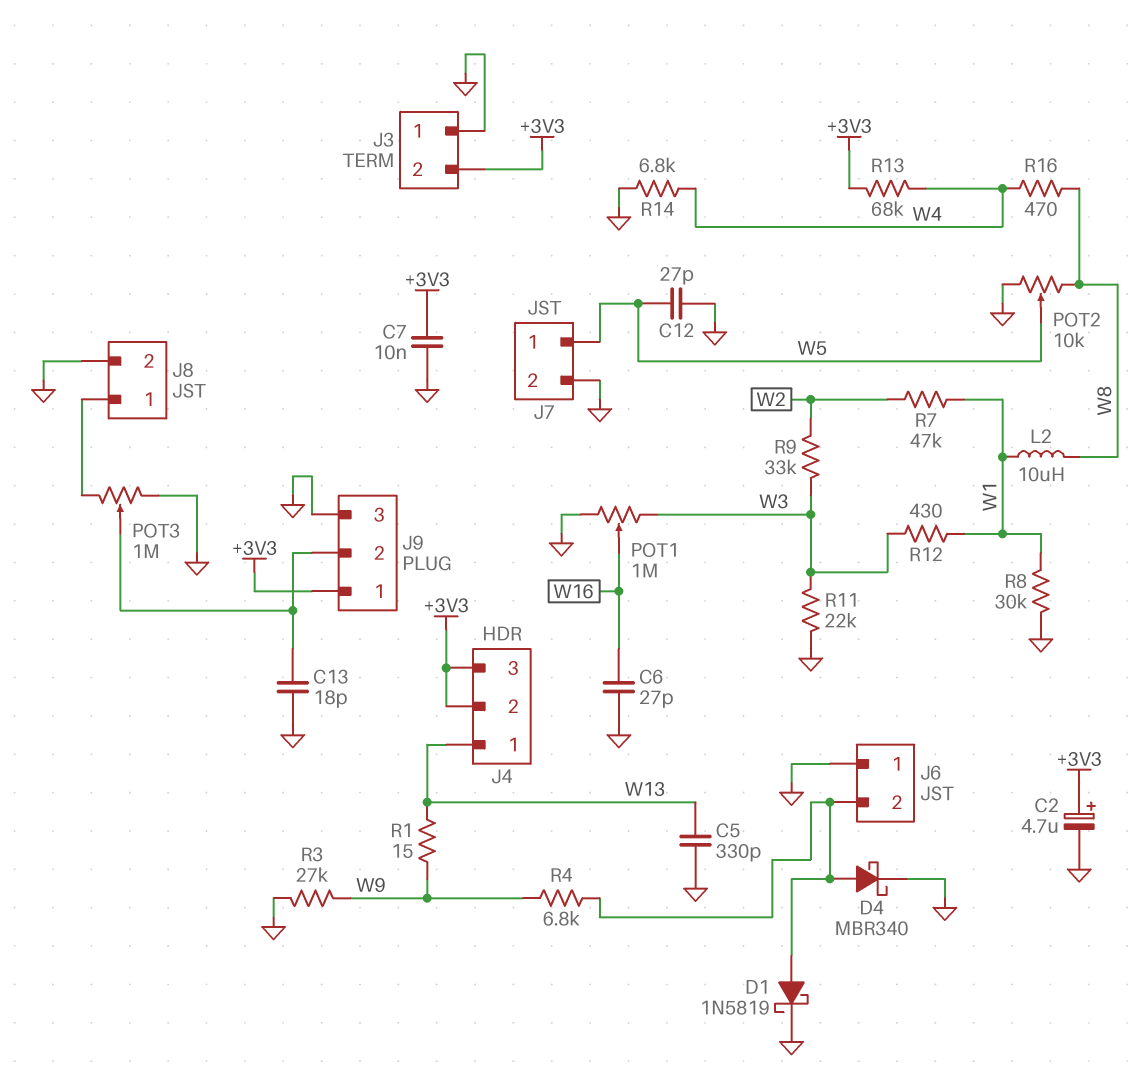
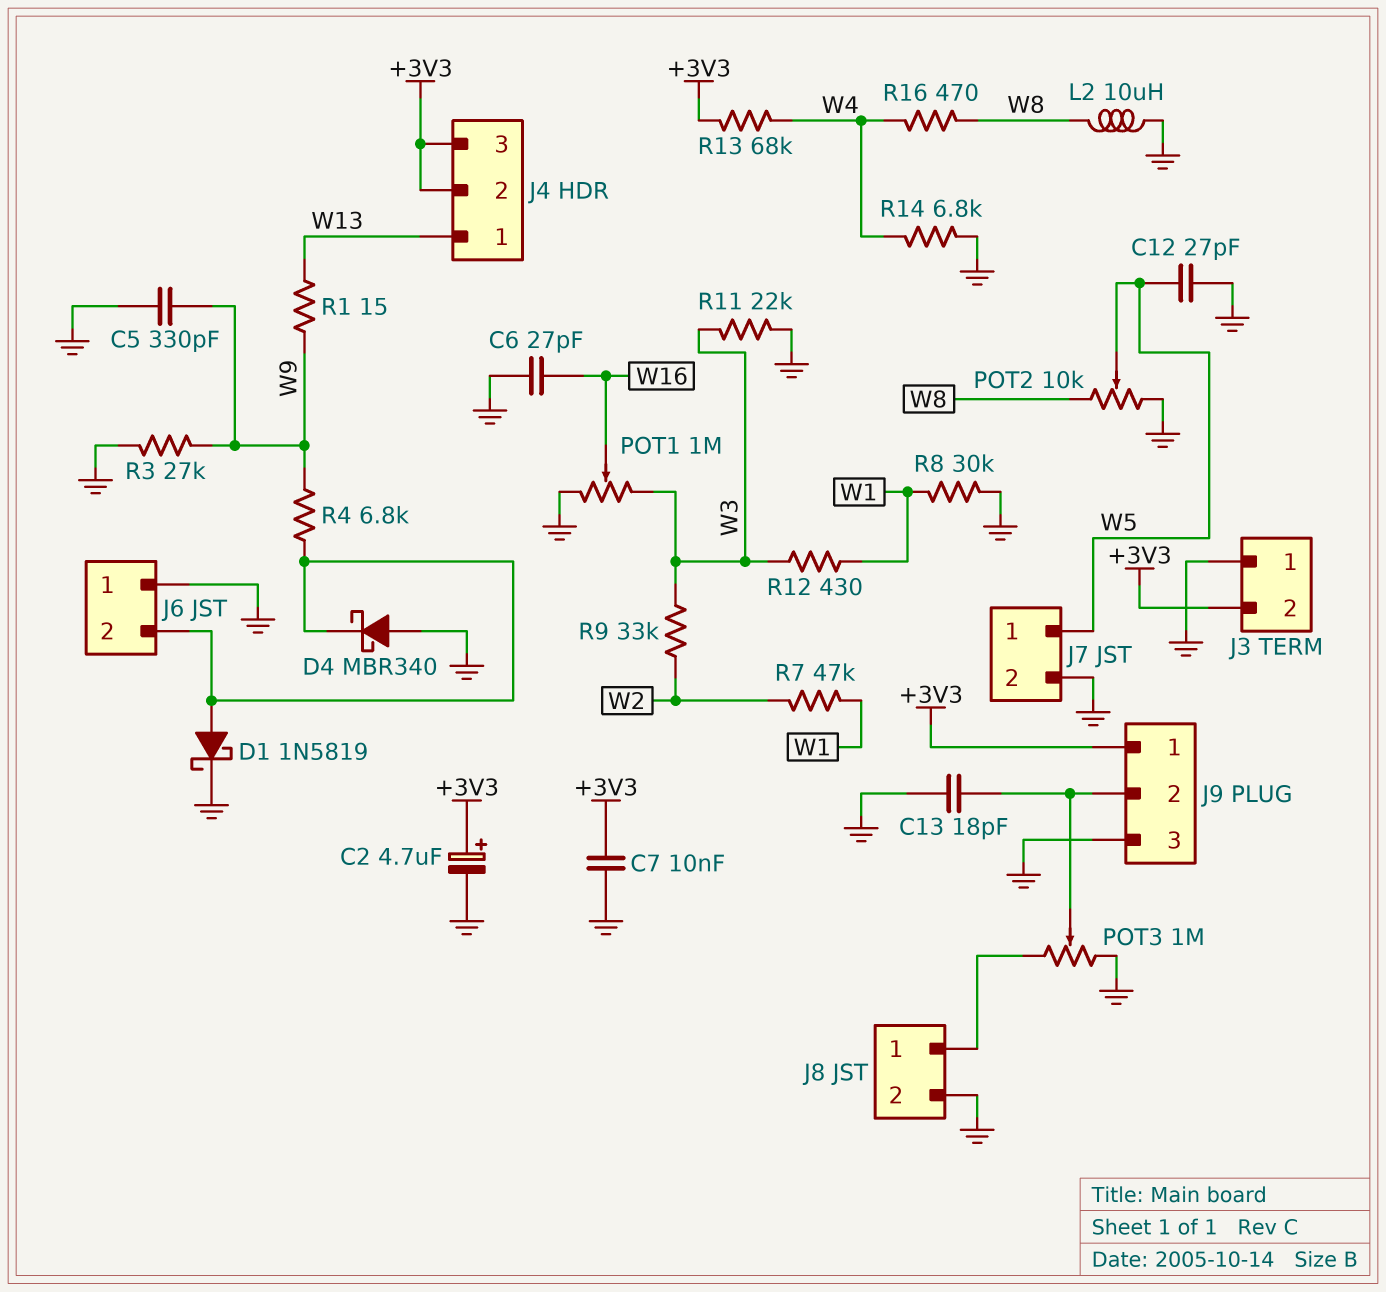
C5: 330pF (GND, W13) -> 330pF (GND, W9)
D4: schottky MBR340 (A J6/2, K GND) -> schottky MBR340 (A GND, K J6/2)
L2: 10uH (W1, W8) -> 10uH (GND, W8)

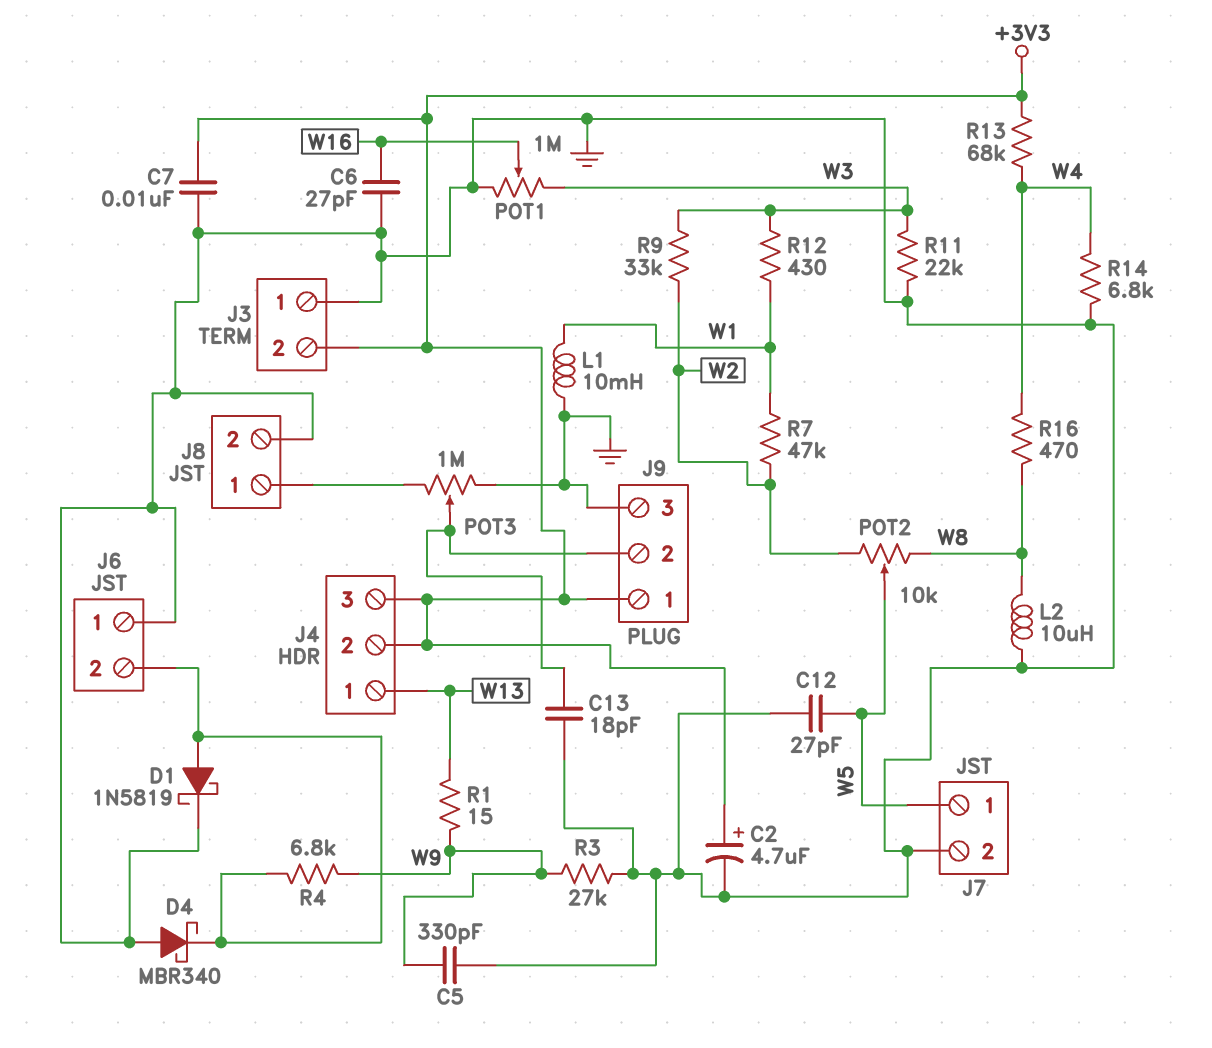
L1: none -> 10mH (GND, W1)
POT2: 10k (GND, W8, wiper W5) -> 10k (W2, W8, wiper W5)
R8: 30k (GND, W1) -> none

